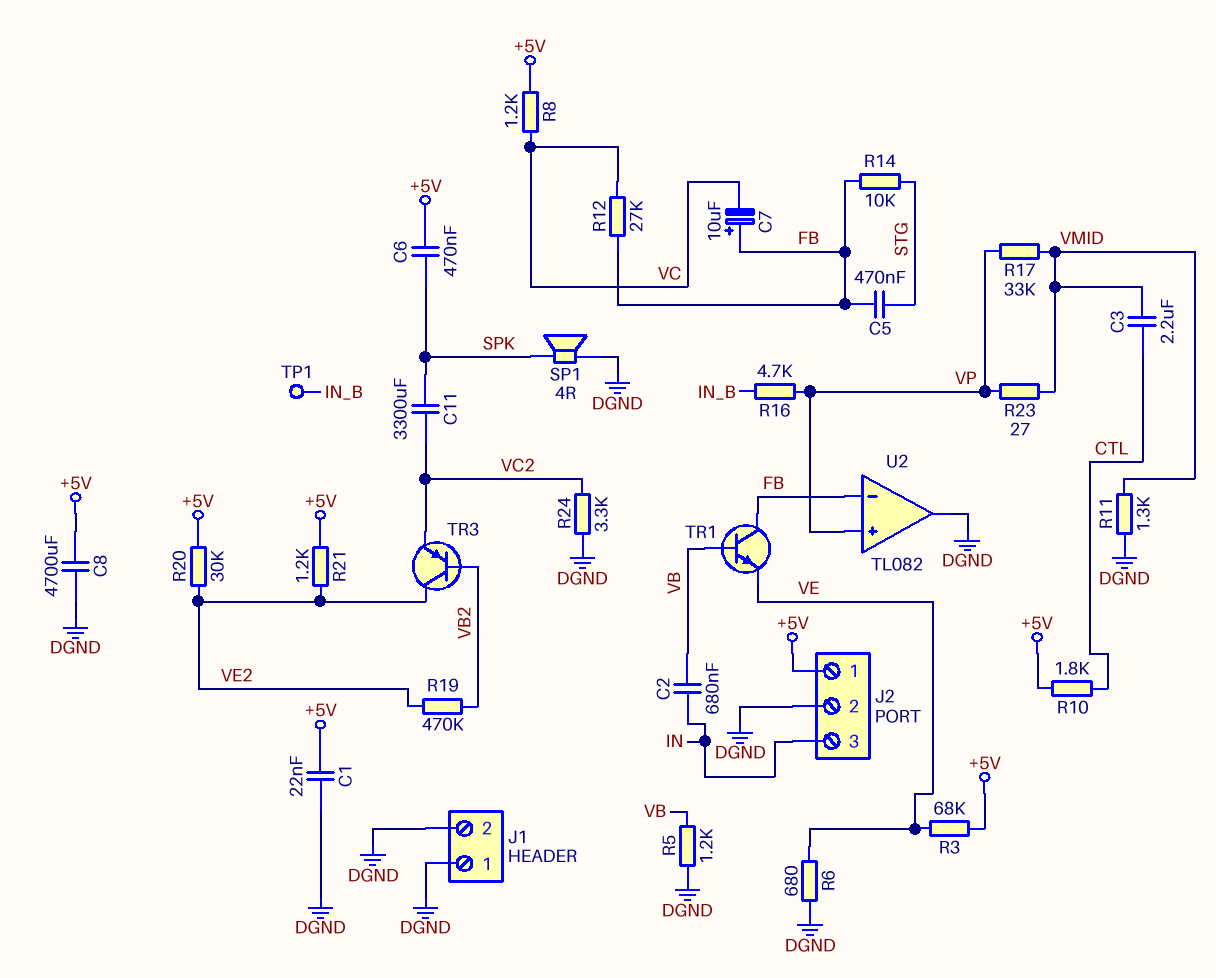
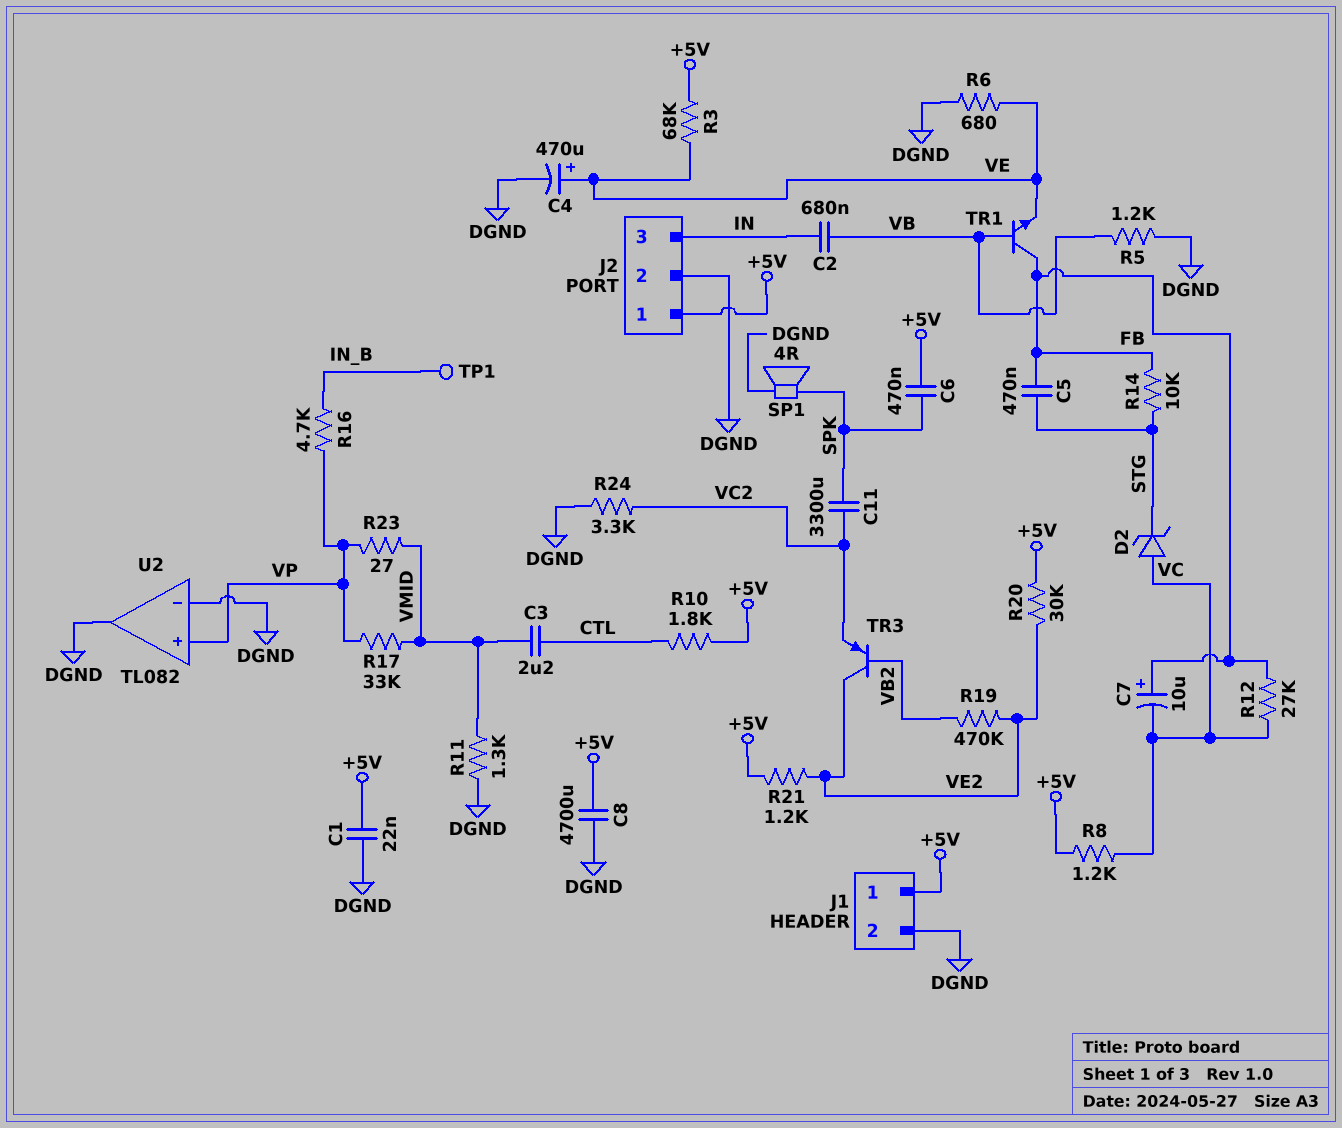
C4: none -> 470uF (plus VE, minus DGND)
D2: none -> zener (A VC, K STG)
J1 pin 1: DGND -> +5V
U2 pin in-: FB -> DGND

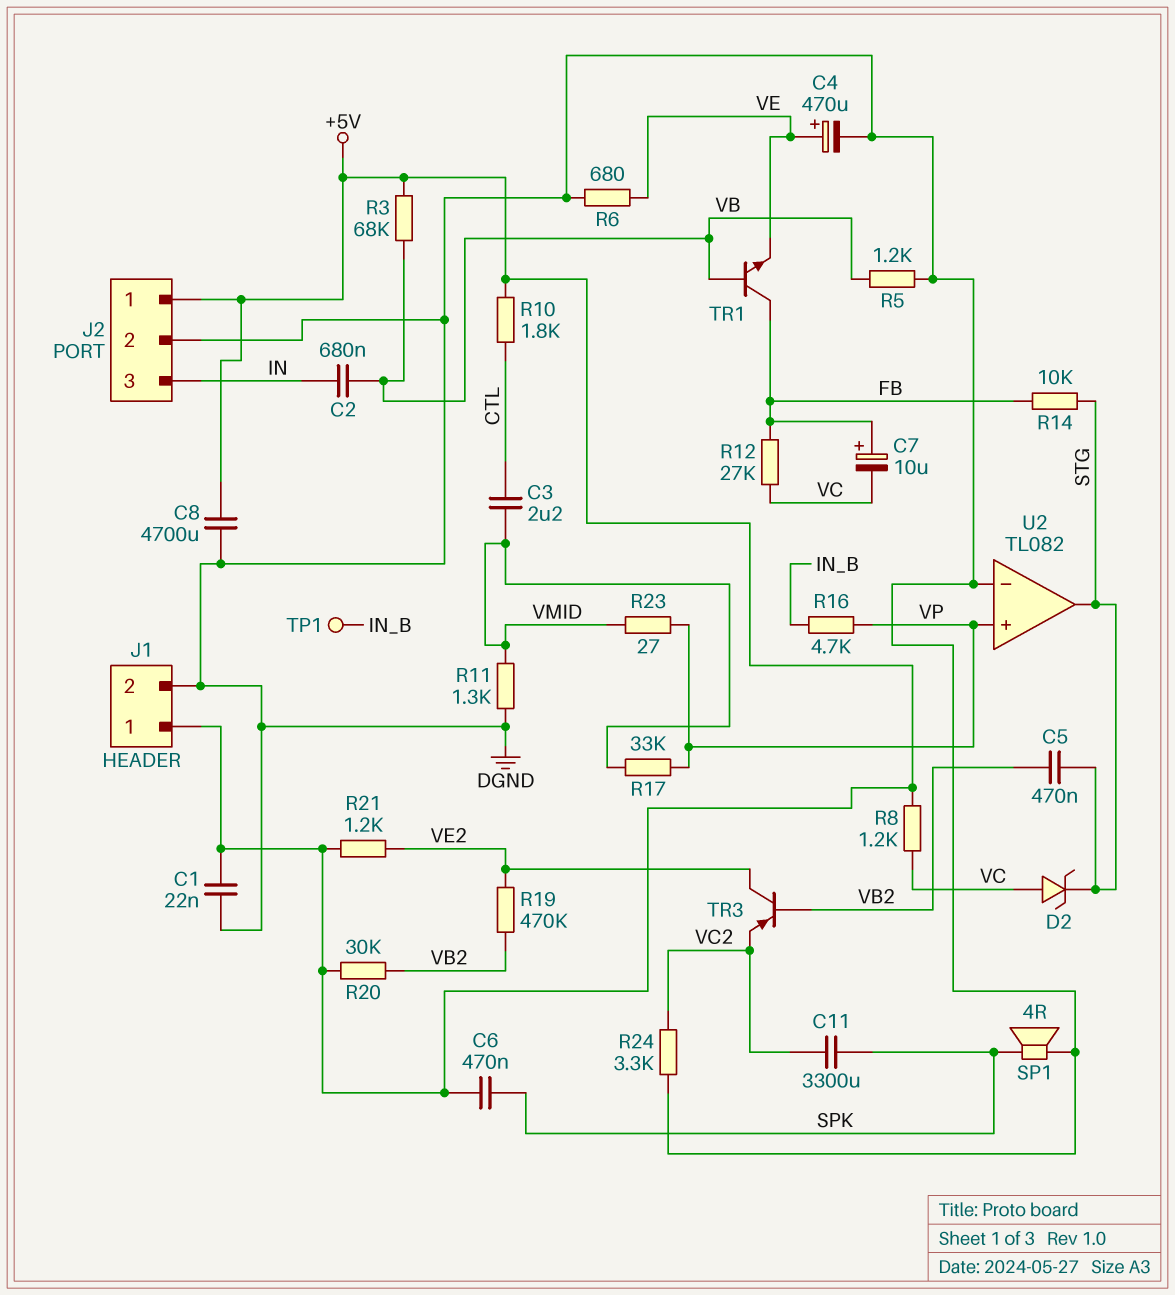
C5: 470nF (FB, STG) -> 470nF (STG, VB2)
R3: 68k (+5V, VE) -> 68k (+5V, VB)
R20: 30k (+5V, VE2) -> 30k (+5V, VB2)
U2 pin out: DGND -> STG

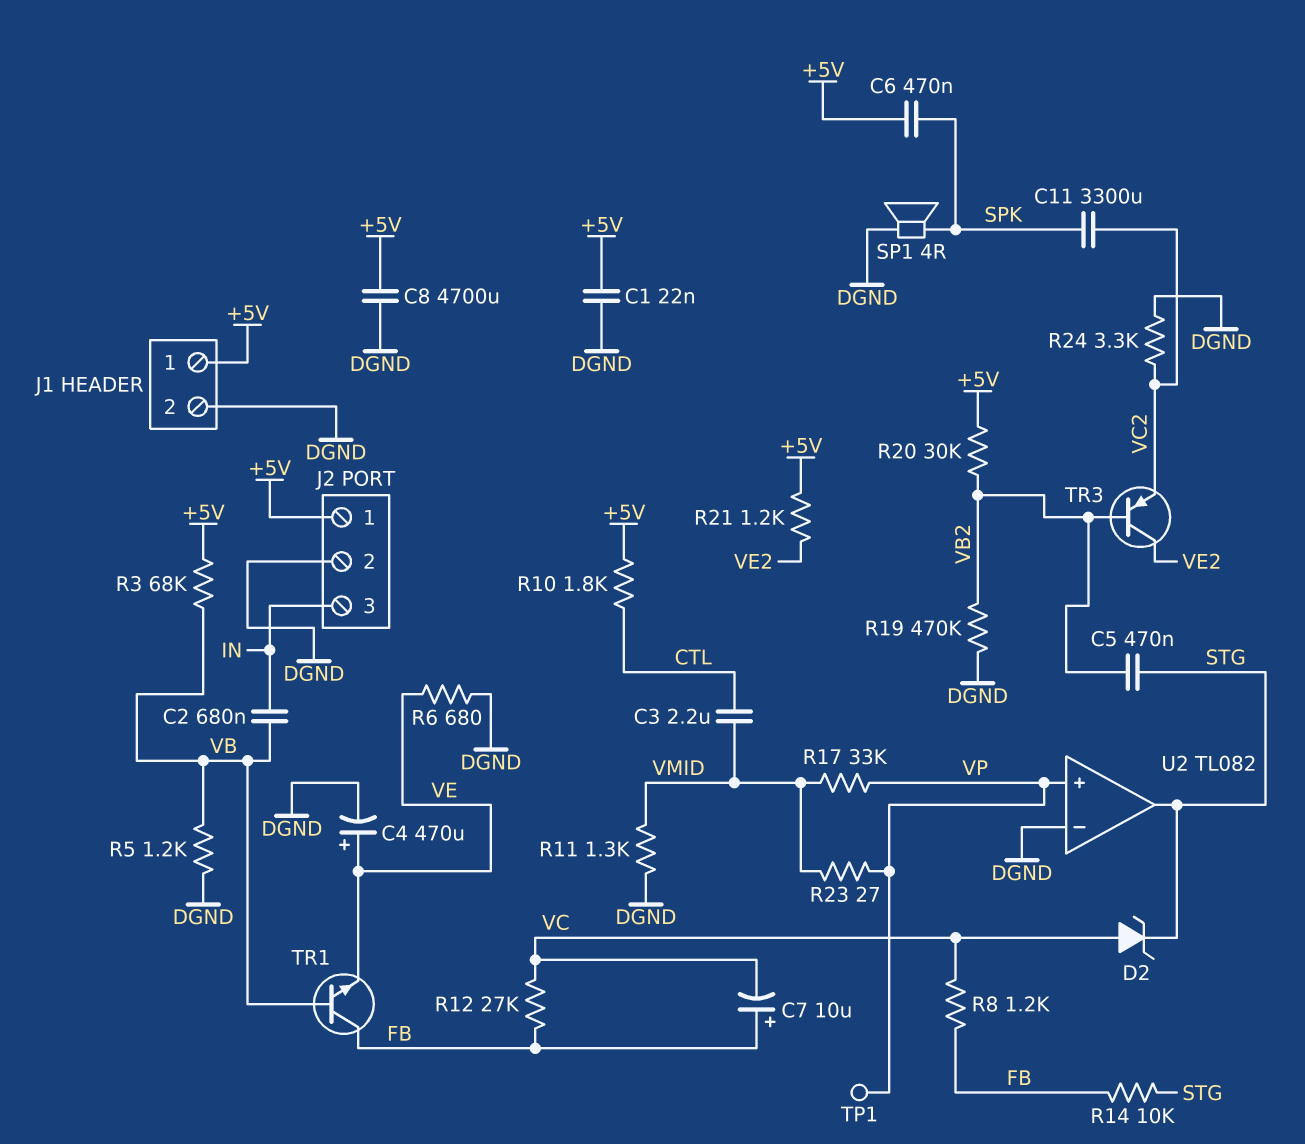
R8: 1.2k (+5V, VC) -> 1.2k (FB, VC)
R16: 4.7k (IN_B, VP) -> none
R19: 470k (VB2, VE2) -> 470k (DGND, VB2)
TP1: test point (IN_B) -> test point (VP)

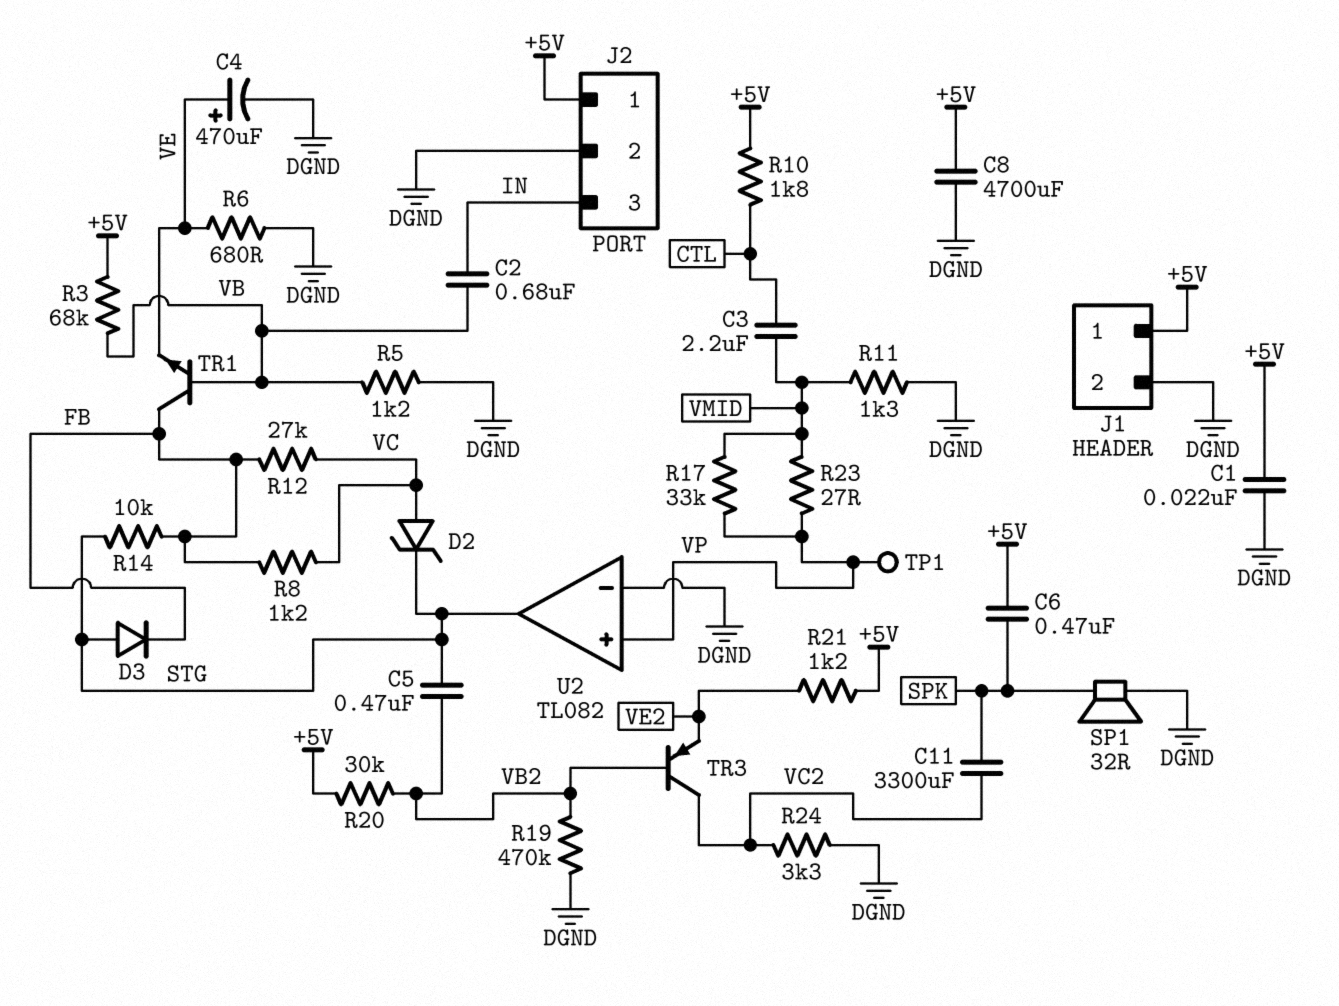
C7: 10uF (plus FB, minus VC) -> none
D3: none -> diode (A STG, K FB)
SP1: speaker 4R (DGND, SPK) -> speaker 32R (DGND, SPK)
TR3: PNP (B VB2, C VE2, E VC2) -> PNP (B VB2, C VC2, E VE2)

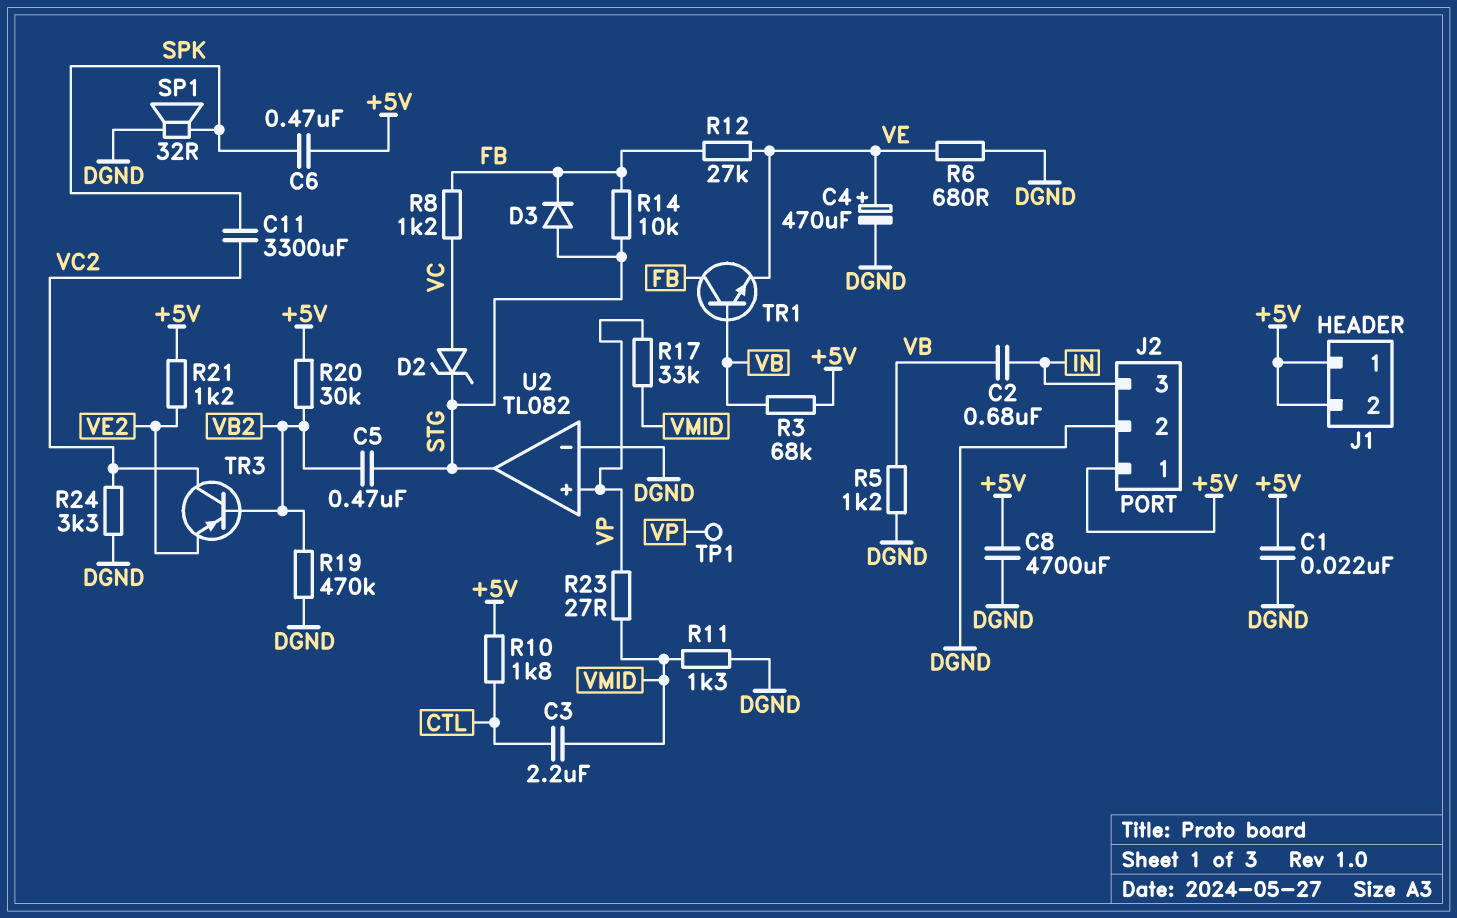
J1 pin 2: DGND -> +5V
R12: 27k (FB, VC) -> 27k (FB, VE)

